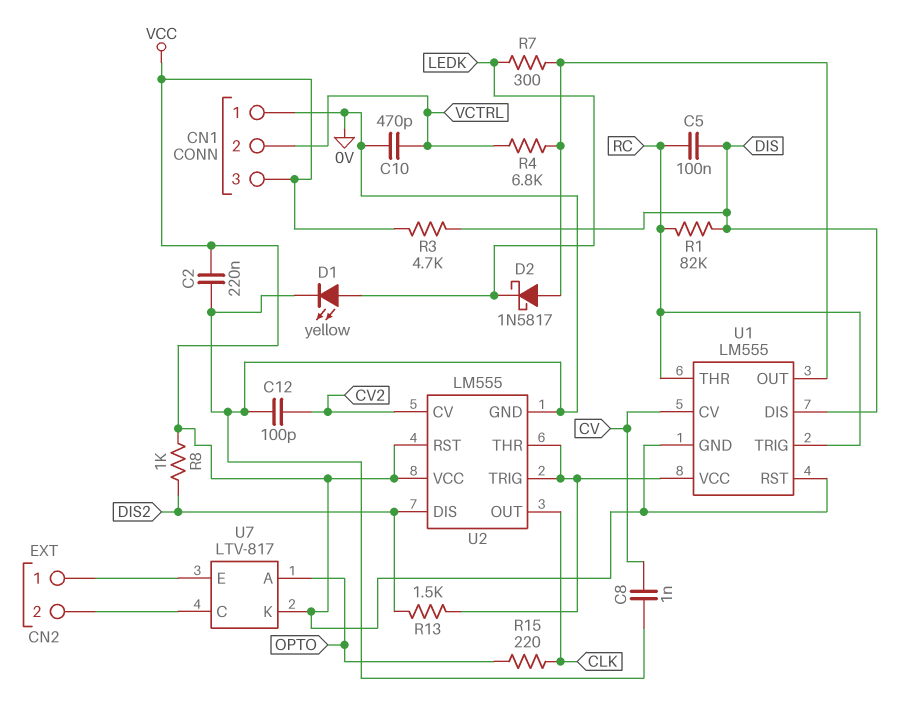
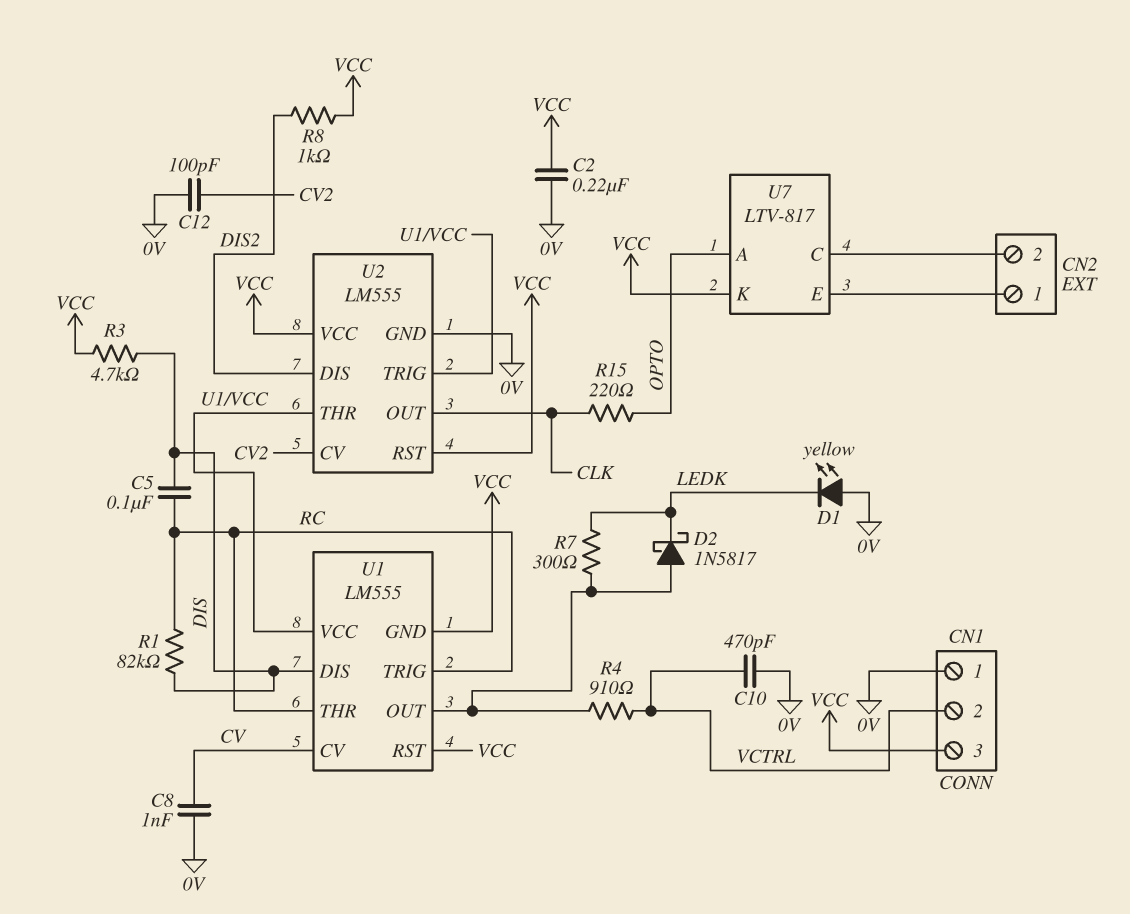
D1: LED yellow (A LEDK, K 0V) -> LED yellow (A 0V, K LEDK)
R4: 6.8k (U1/OUT, VCTRL) -> 910 (U1/OUT, VCTRL)
R13: 1.5k (DIS2, U1/VCC) -> none

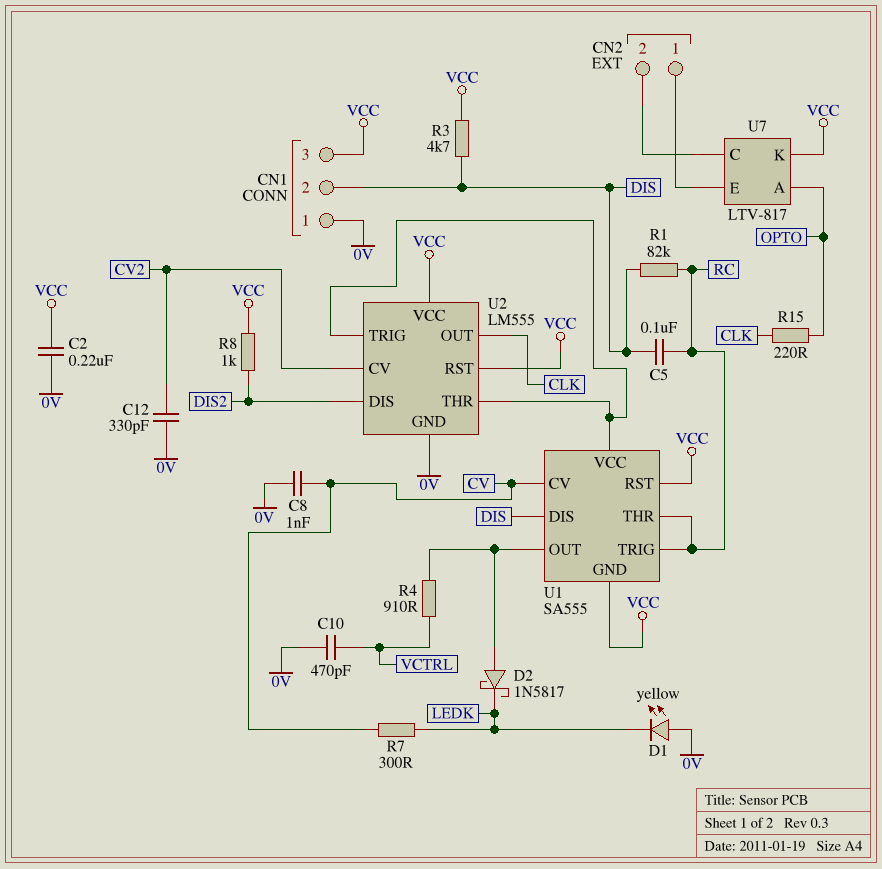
C12: 100pF (0V, CV2) -> 330pF (0V, CV2)
CN1 pin 2: VCTRL -> DIS
R7: 300 (LEDK, U1/OUT) -> 300 (CV, LEDK)
U1: LM555 -> SA555

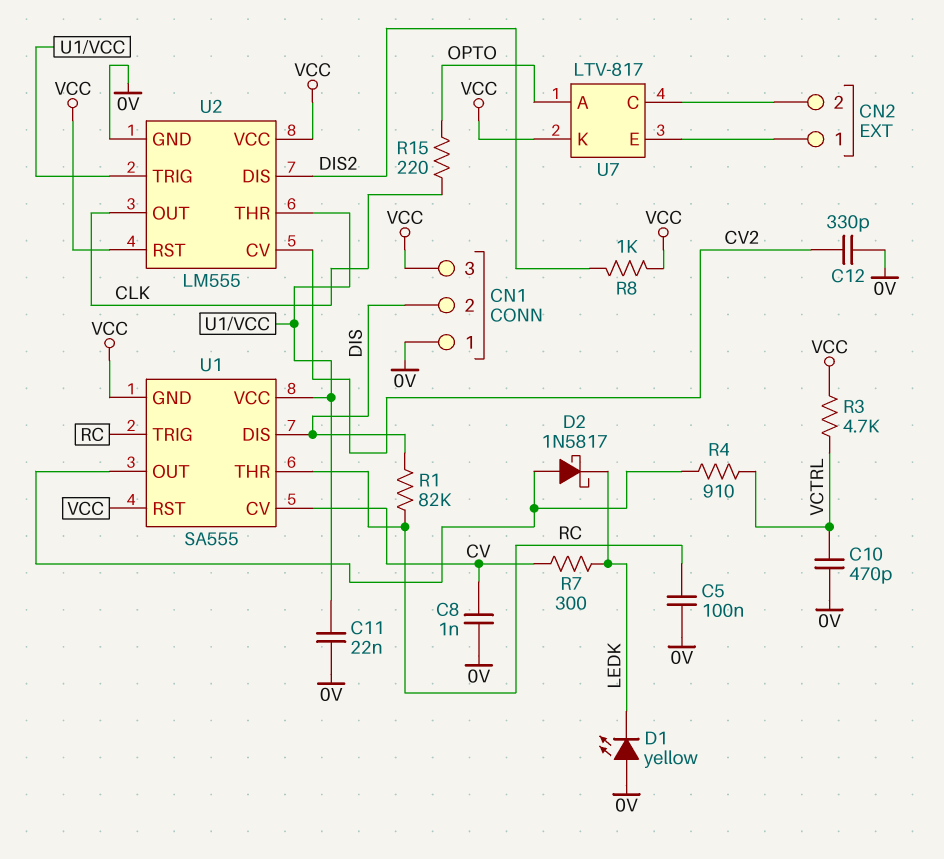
C2: 220nF (0V, VCC) -> none
C5: 100nF (DIS, RC) -> 100nF (0V, RC)
C11: none -> 22nF (0V, U1/VCC)
R3: 4.7k (DIS, VCC) -> 4.7k (VCC, VCTRL)

